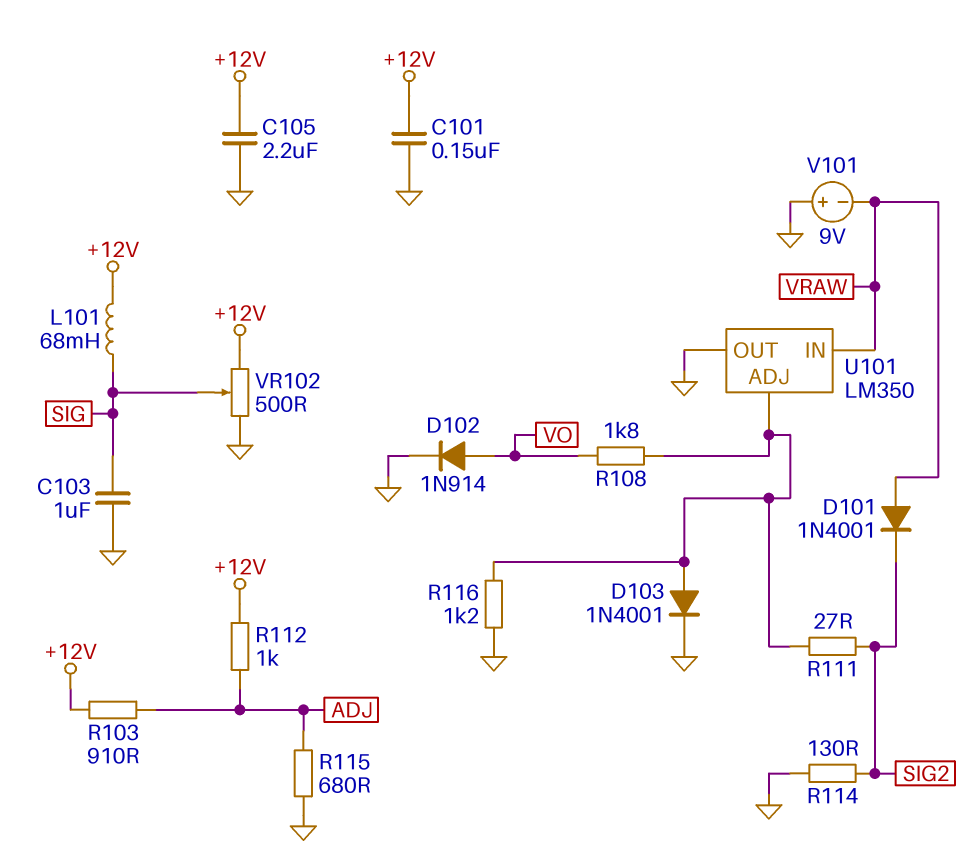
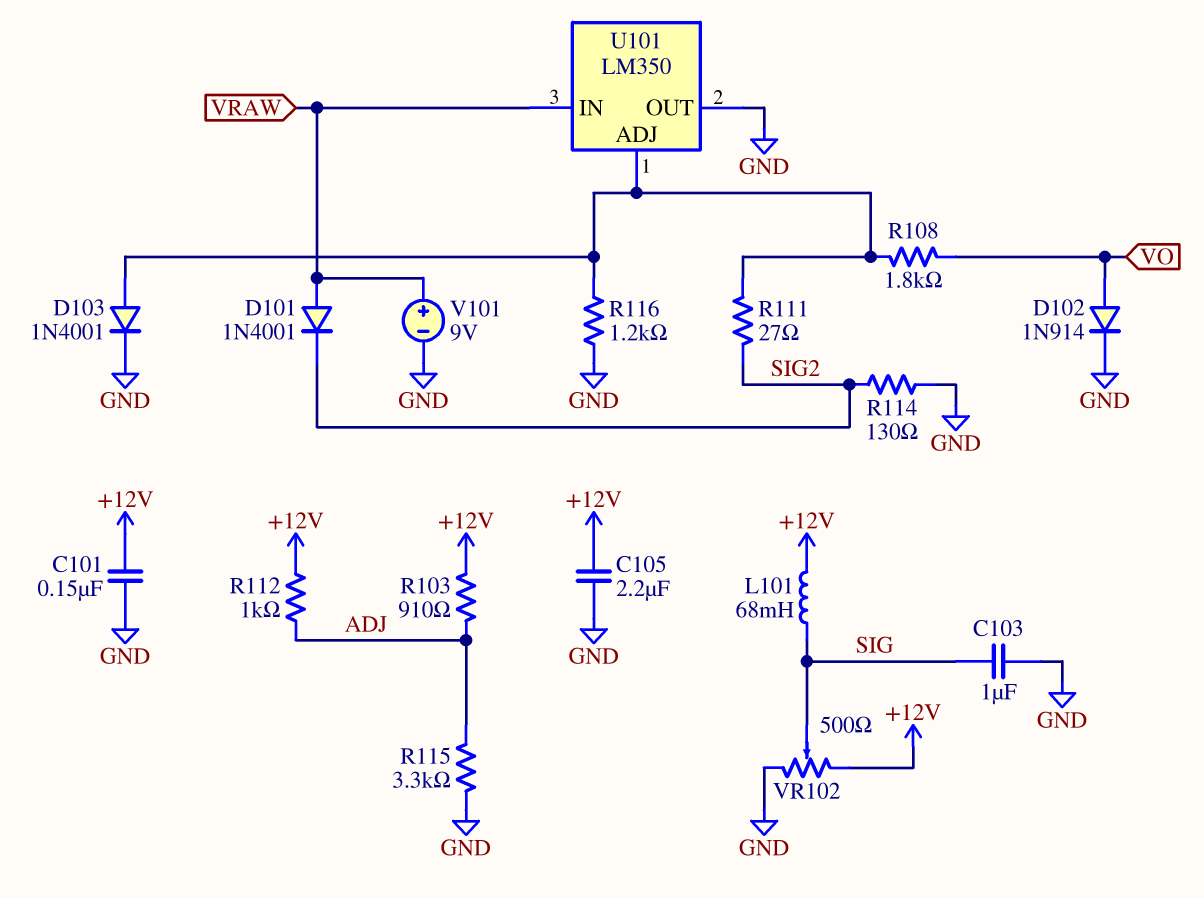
R115: 680 (ADJ, GND) -> 3.3k (ADJ, GND)
V101: 9V (plus GND, minus VRAW) -> 9V (plus VRAW, minus GND)

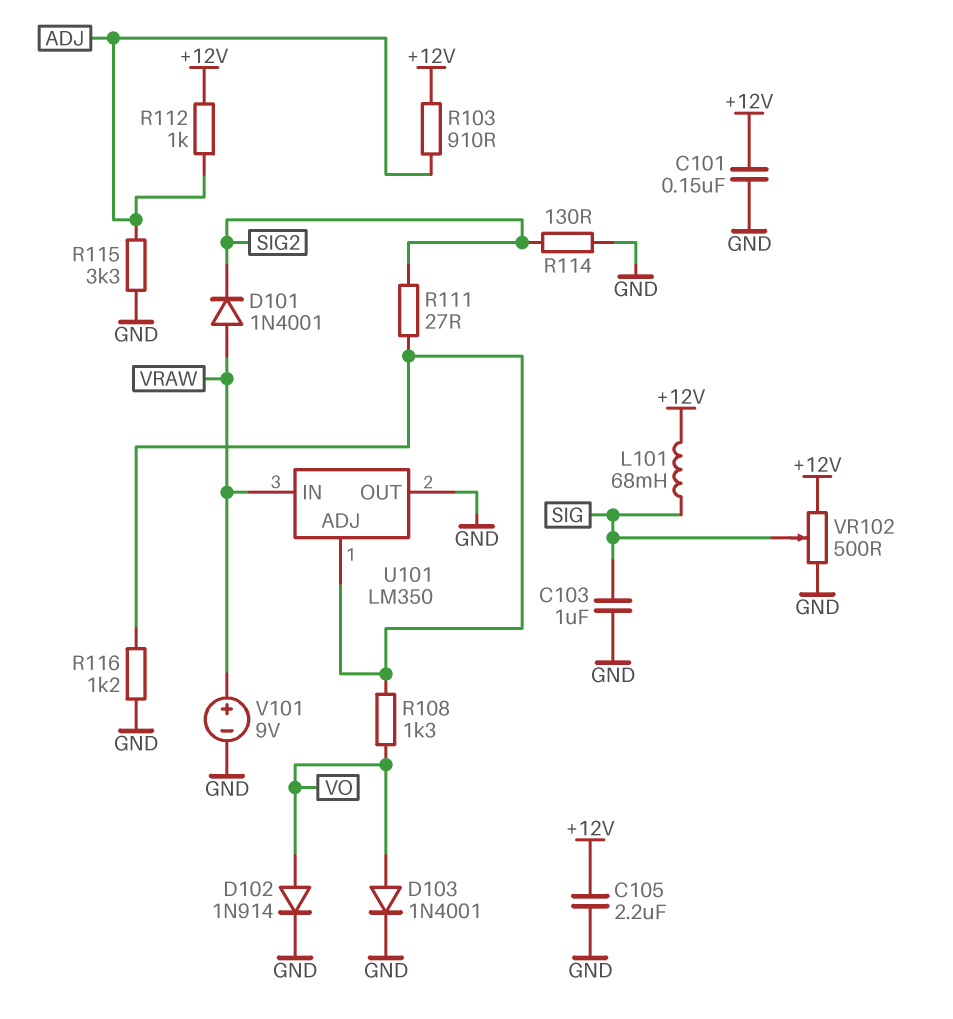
D103: diode 1N4001 (A U101/ADJ, K GND) -> diode 1N4001 (A VO, K GND)
R108: 1.8k (U101/ADJ, VO) -> 1.3k (U101/ADJ, VO)

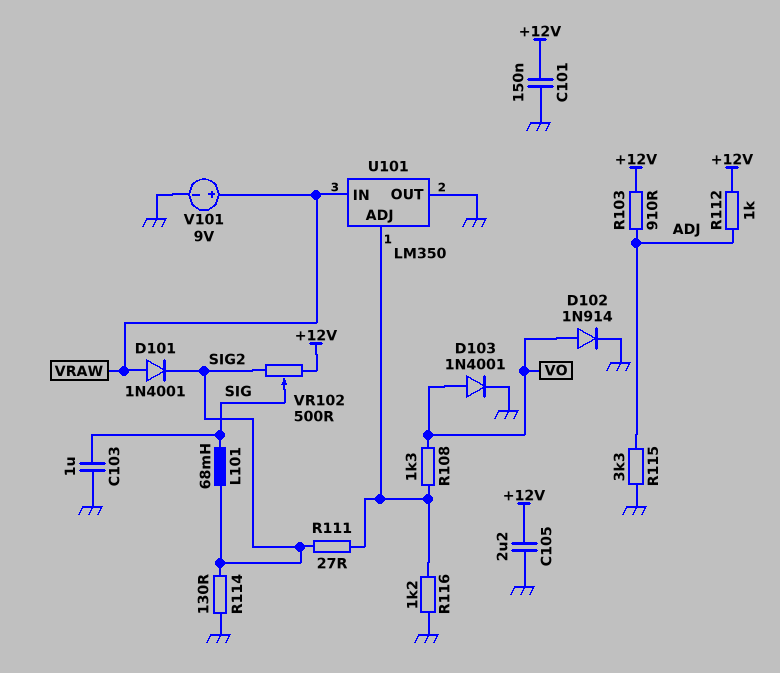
L101: 68mH (+12V, SIG) -> 68mH (SIG, SIG2)
VR102: 500 (+12V, GND, wiper SIG) -> 500 (+12V, SIG2, wiper SIG)

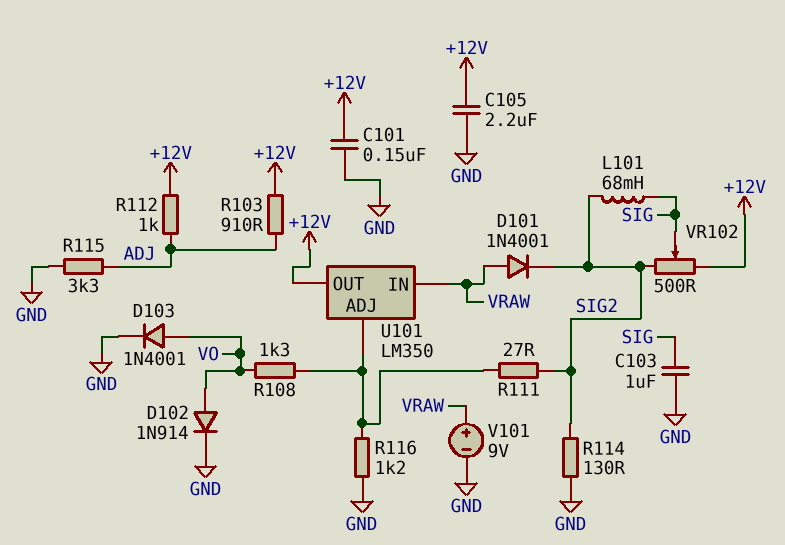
U101 pin OUT: GND -> +12V

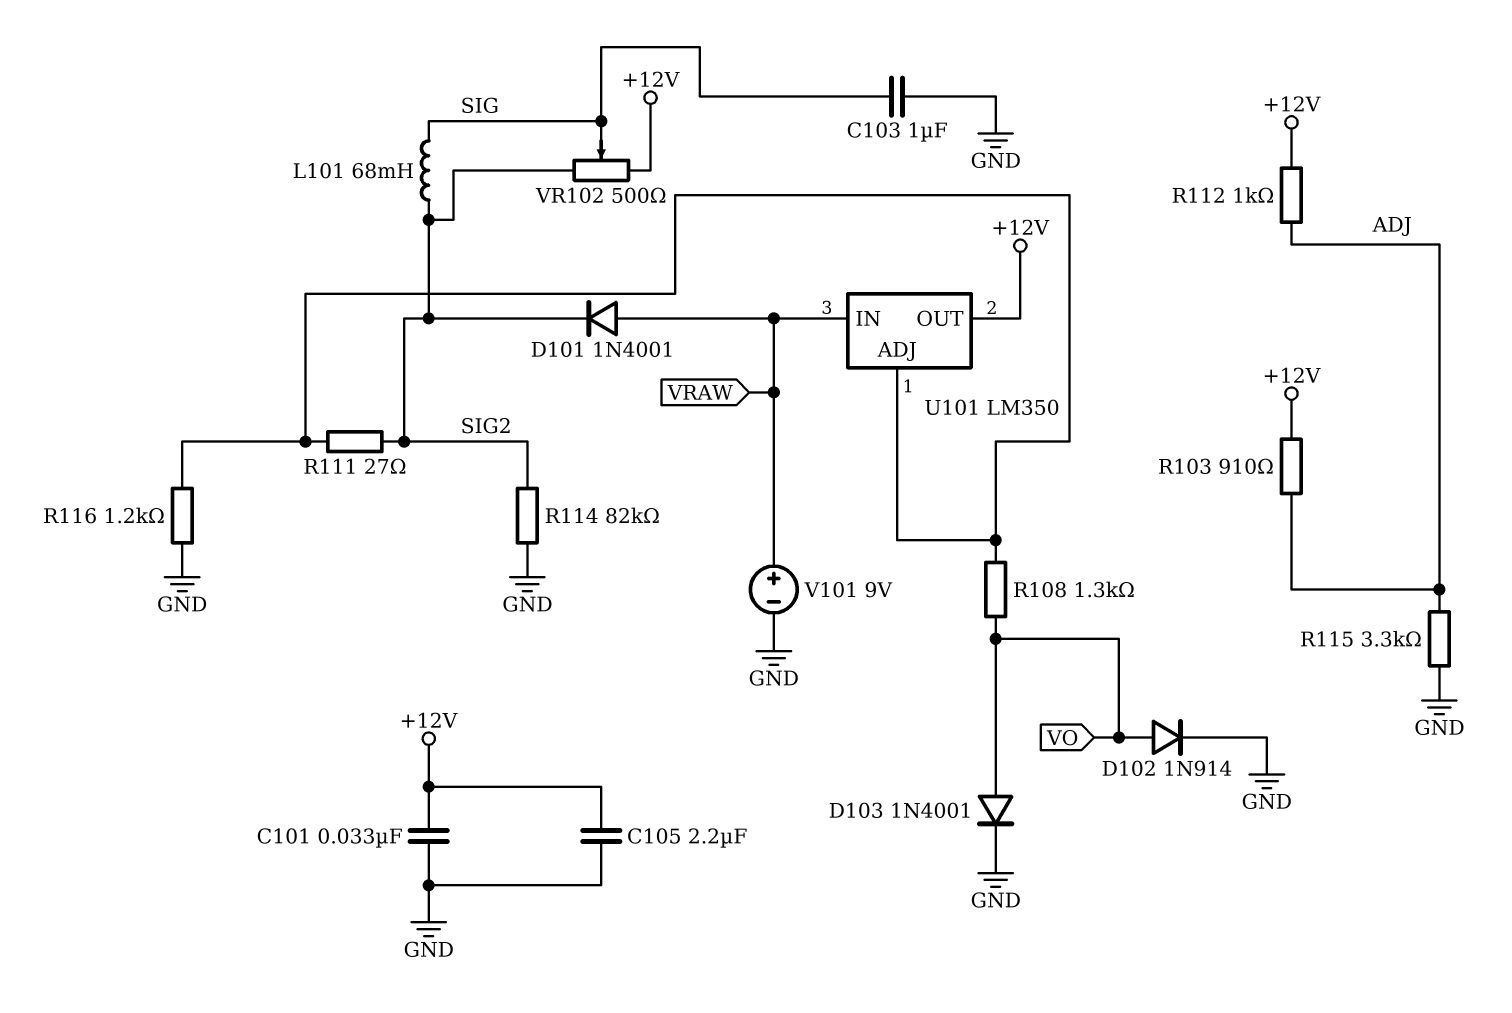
C101: 150nF (+12V, GND) -> 33nF (+12V, GND)
R114: 130 (GND, SIG2) -> 82k (GND, SIG2)

